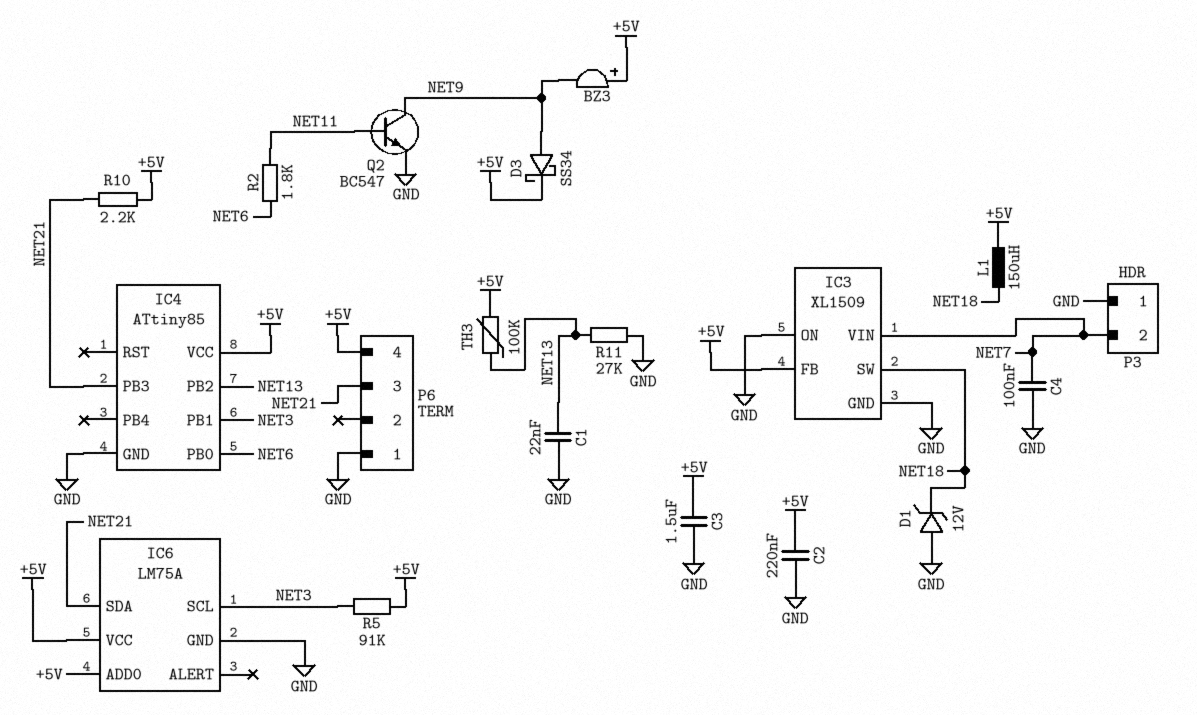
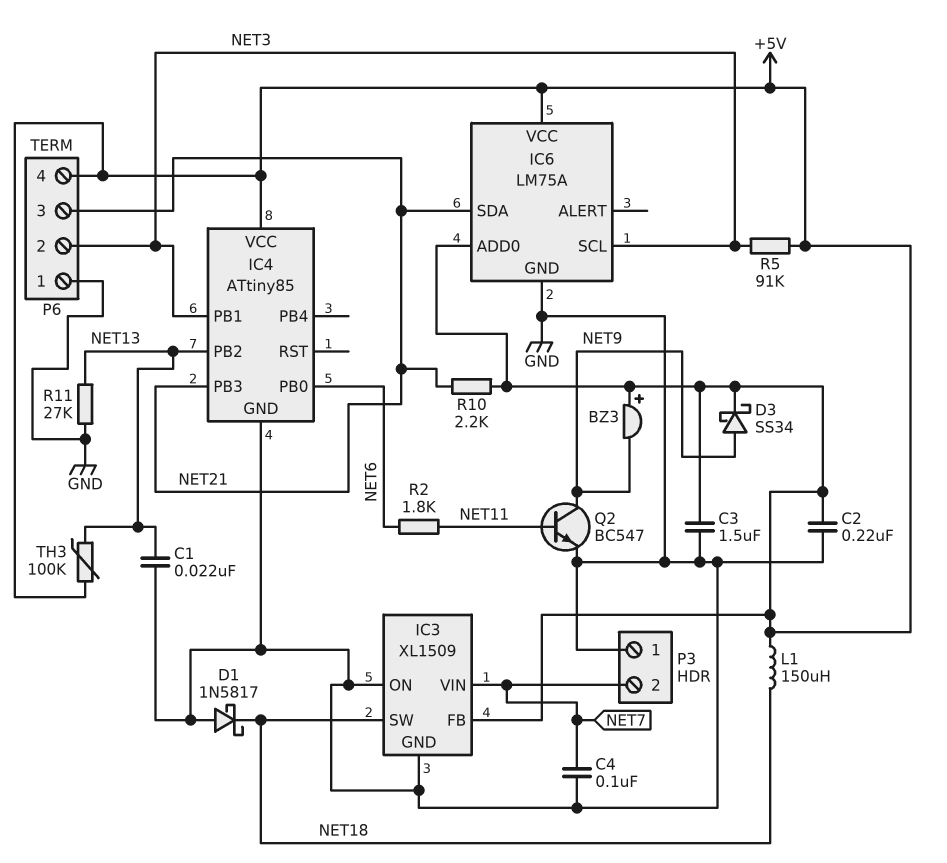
D1: zener 12V (A GND, K NET18) -> schottky 1N5817 (A GND, K NET18)
P6 pin 2: none -> NET3

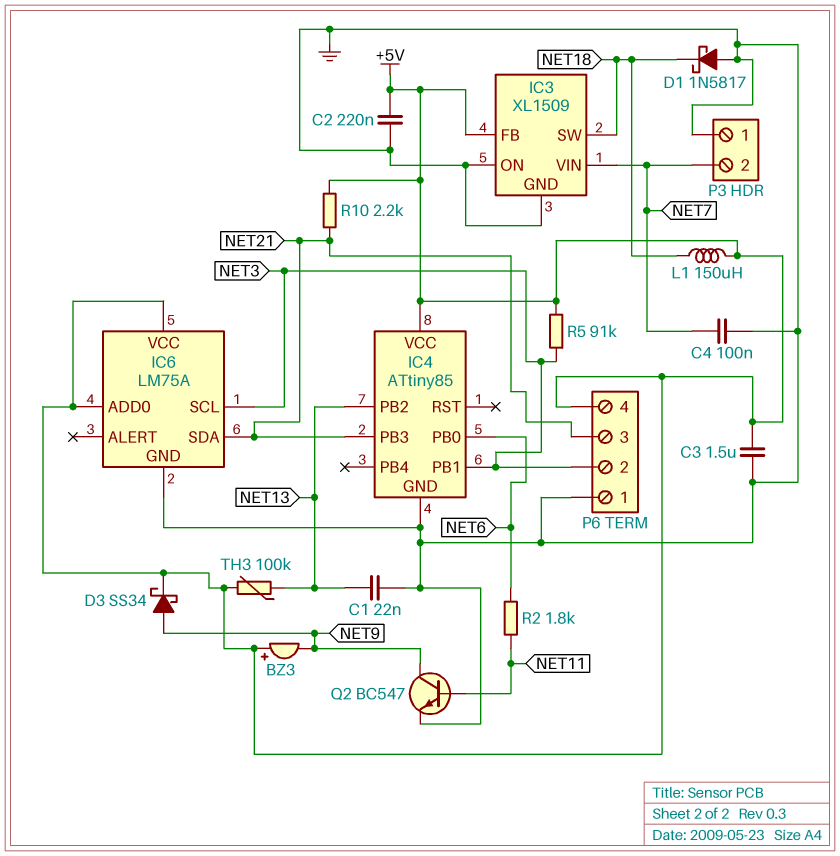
R11: 27k (GND, NET13) -> none

